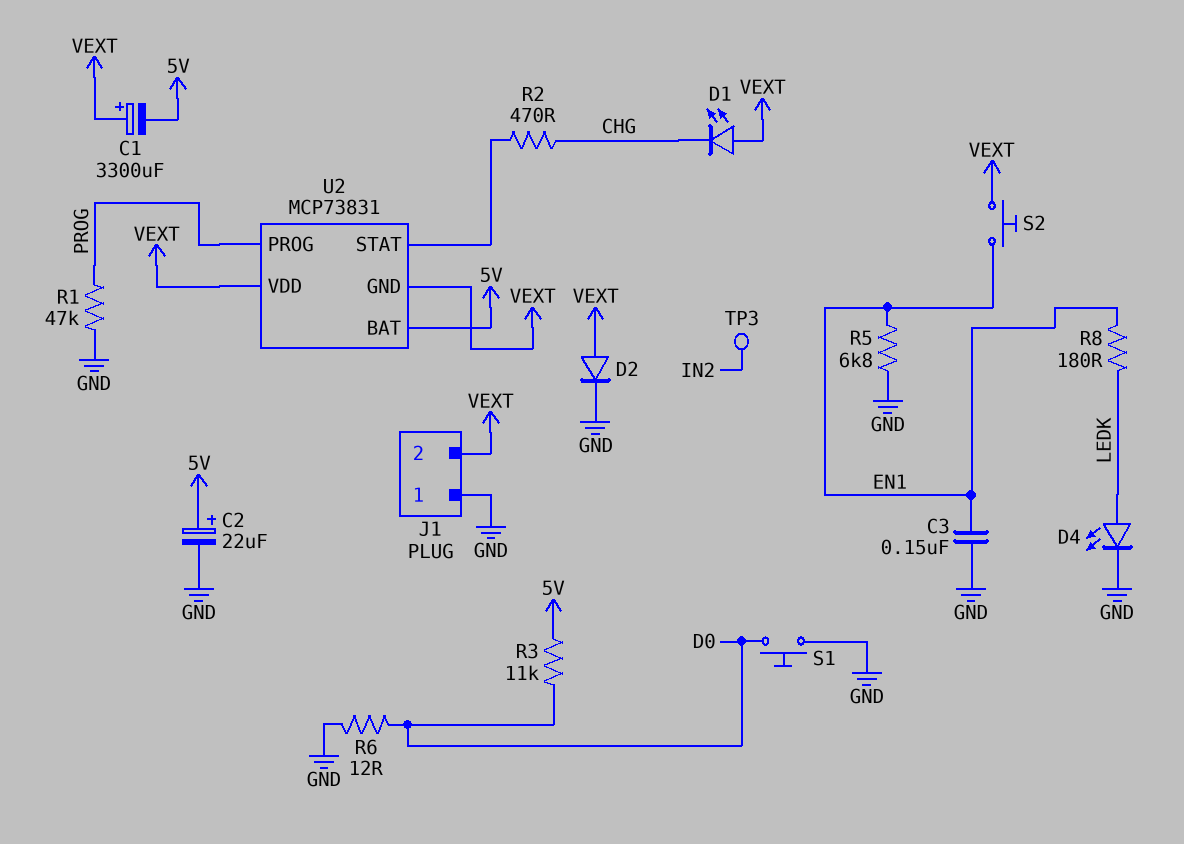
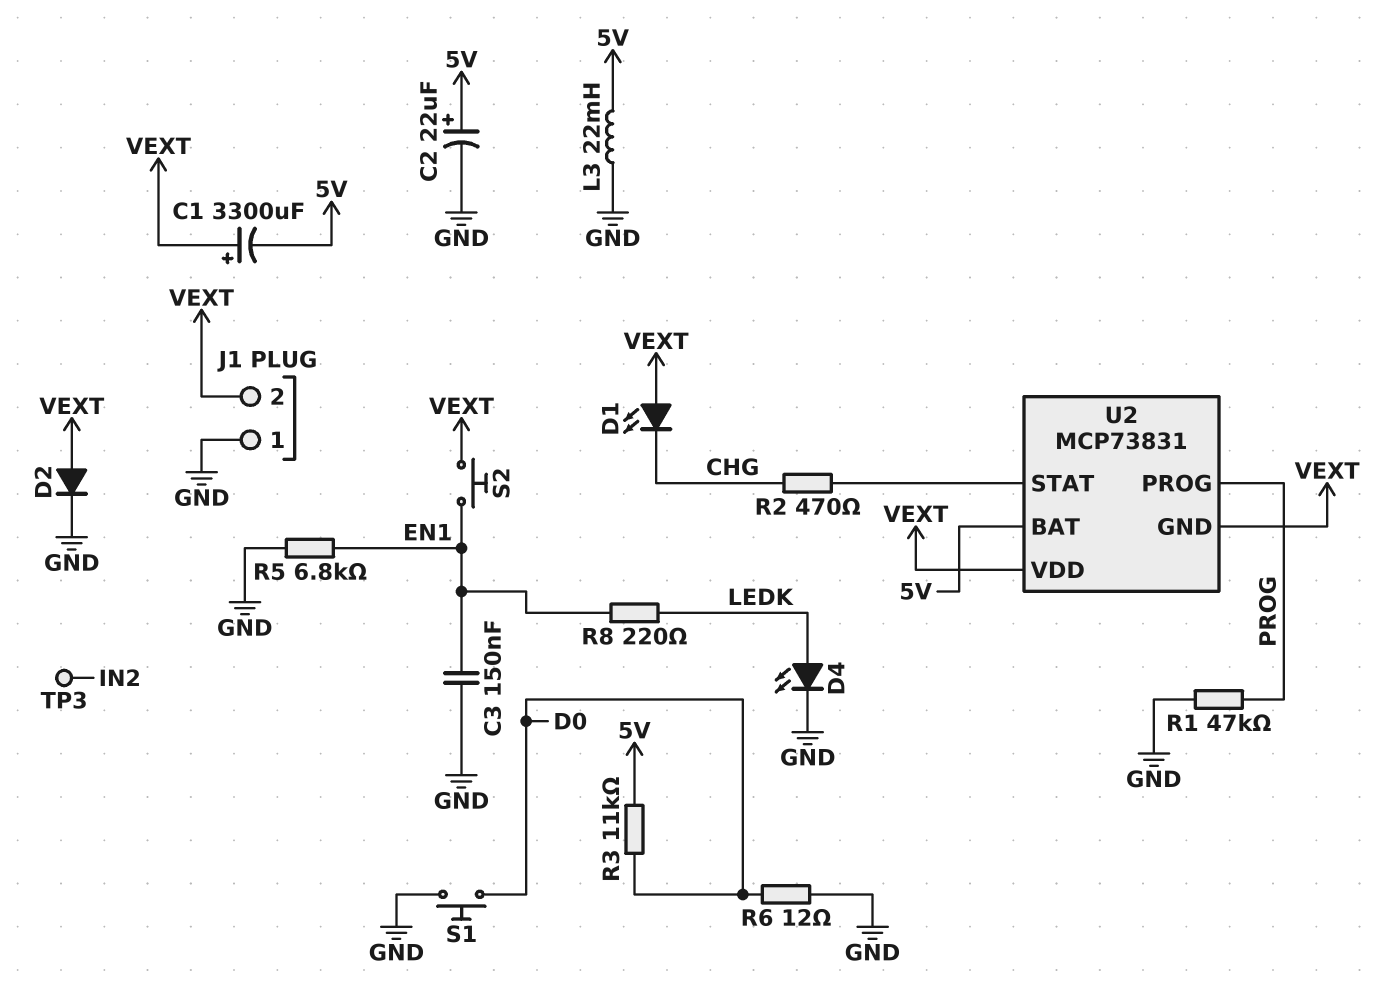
L3: none -> 22mH (5V, GND)
R8: 180 (EN1, LEDK) -> 220 (EN1, LEDK)

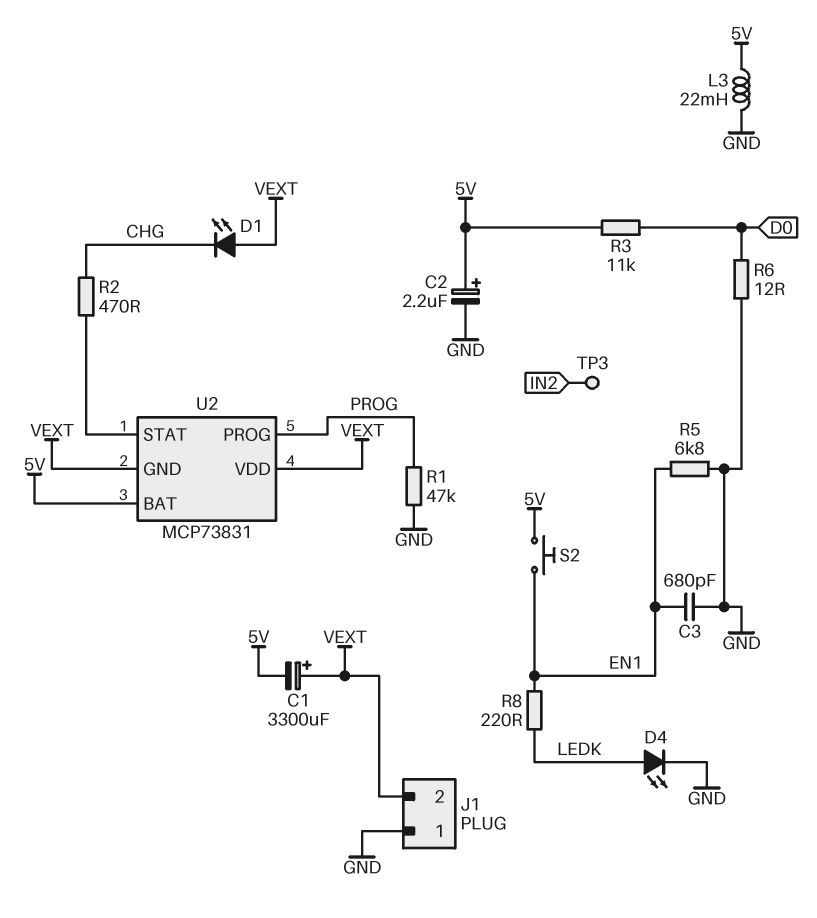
C2: 22uF (plus 5V, minus GND) -> 2.2uF (plus 5V, minus GND)
C3: 150nF (EN1, GND) -> 680pF (EN1, GND)
D2: diode (A VEXT, K GND) -> none
S1: button (D0, GND) -> none
S2: button (EN1, VEXT) -> button (5V, EN1)

